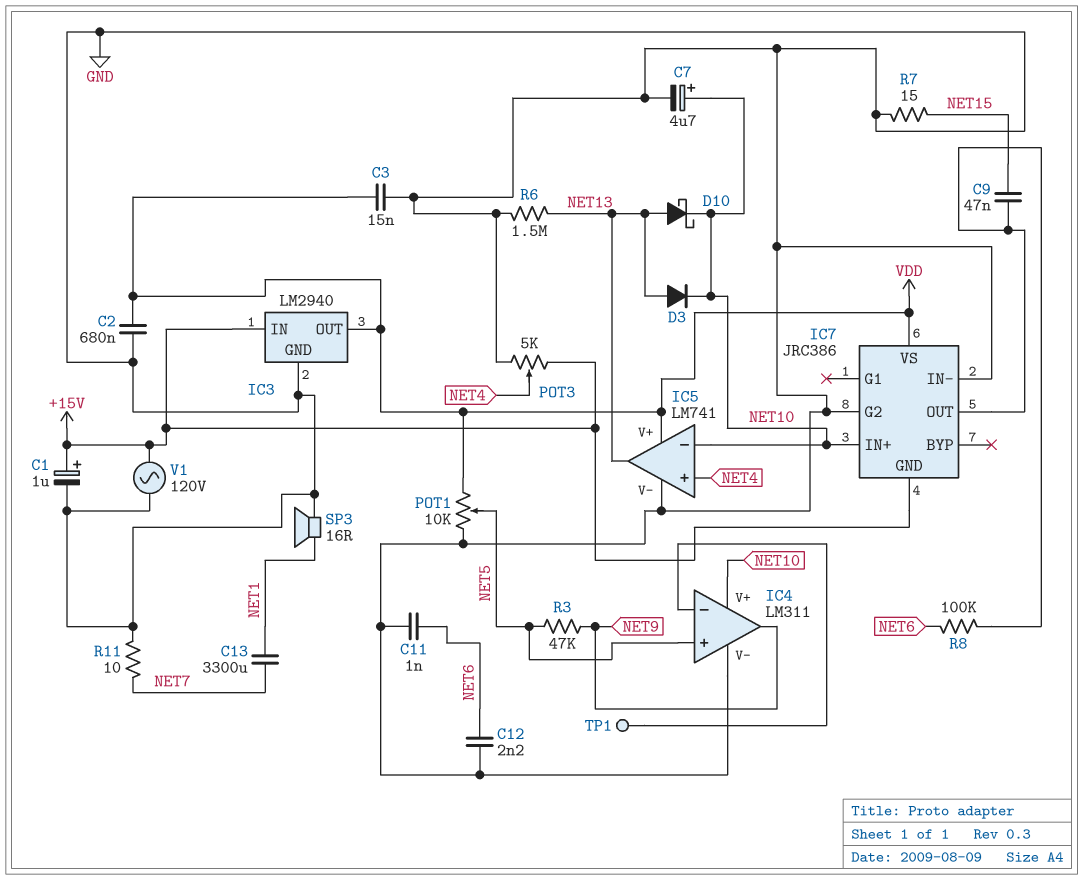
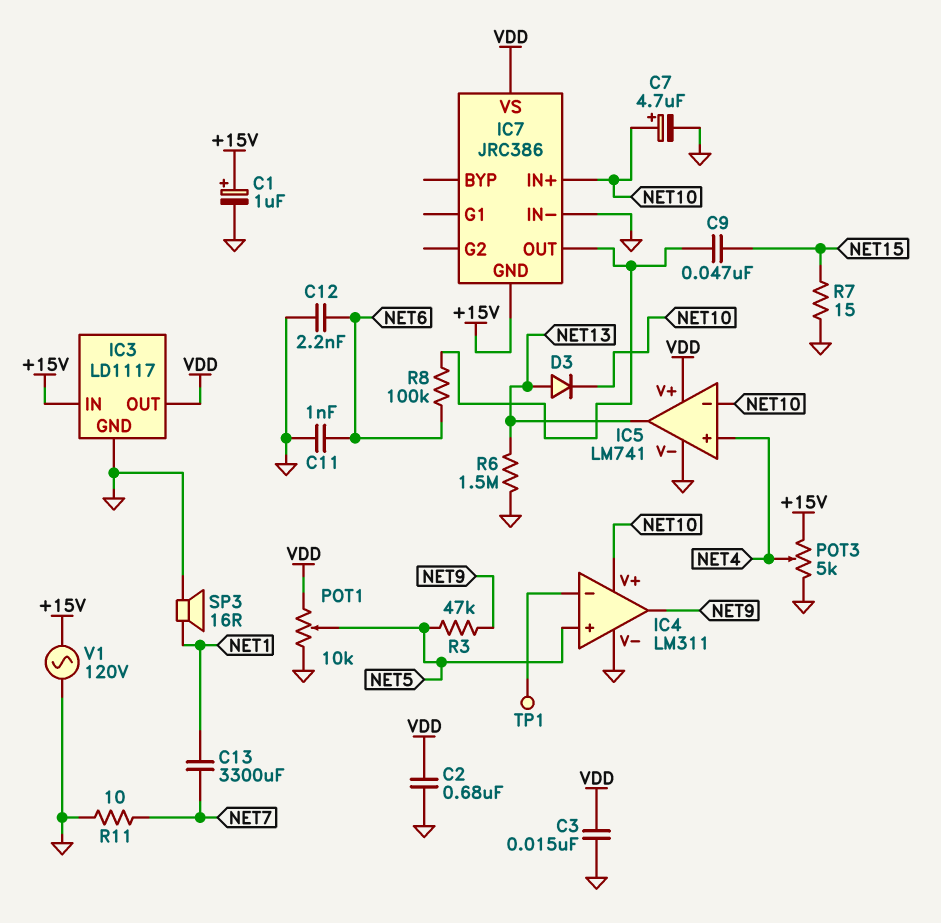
D10: schottky (A NET13, K NET10) -> none
IC3: LM2940 -> LD1117
IC7 pin G2: GND -> none

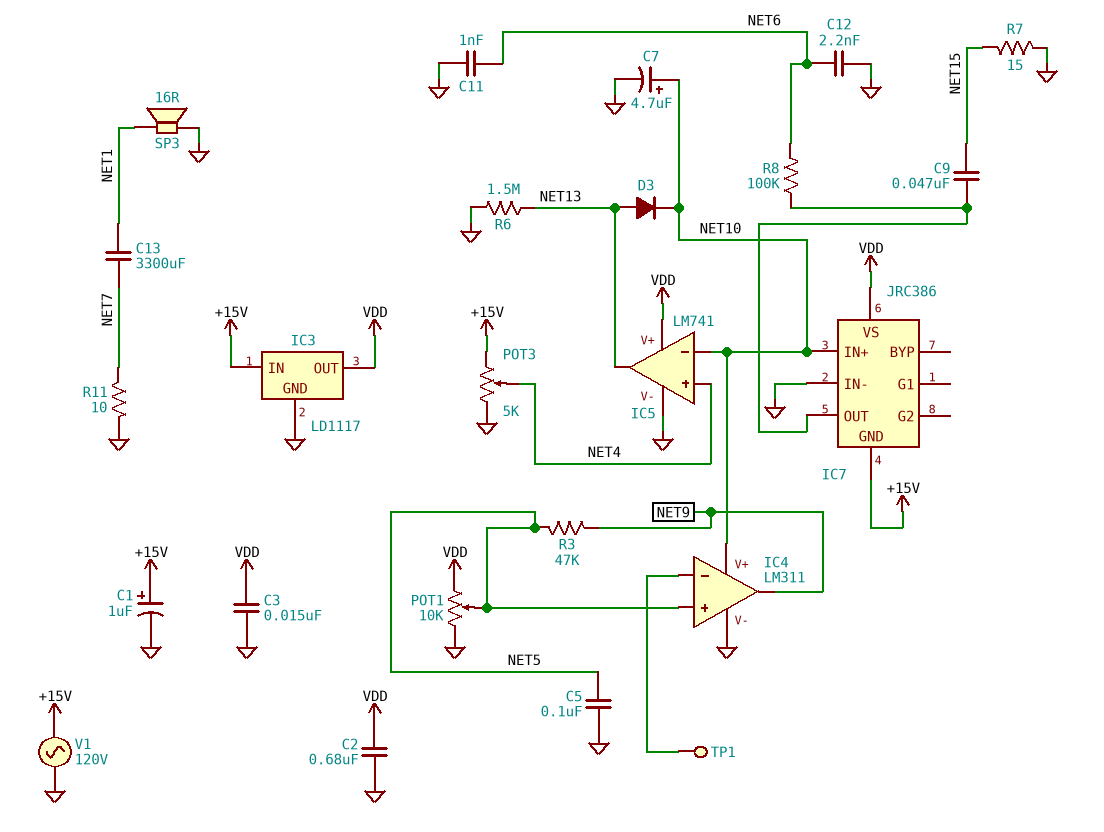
C5: none -> 100nF (GND, NET5)

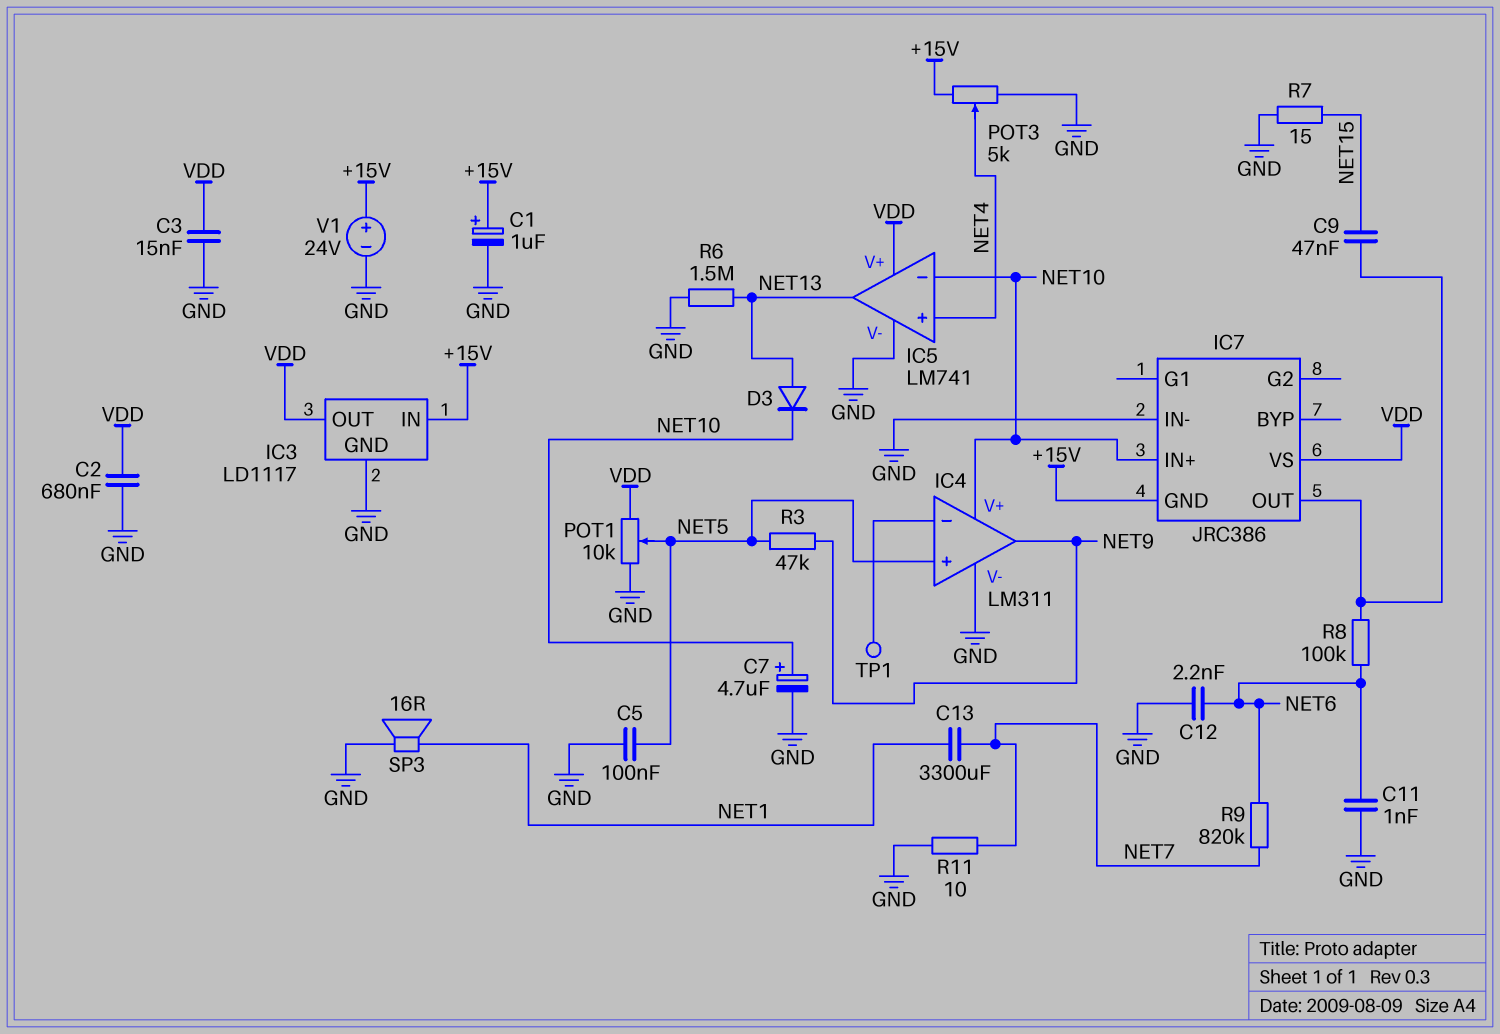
R9: none -> 820k (NET6, NET7)
V1: AC 120V (+15V, GND) -> 24V (plus +15V, minus GND)

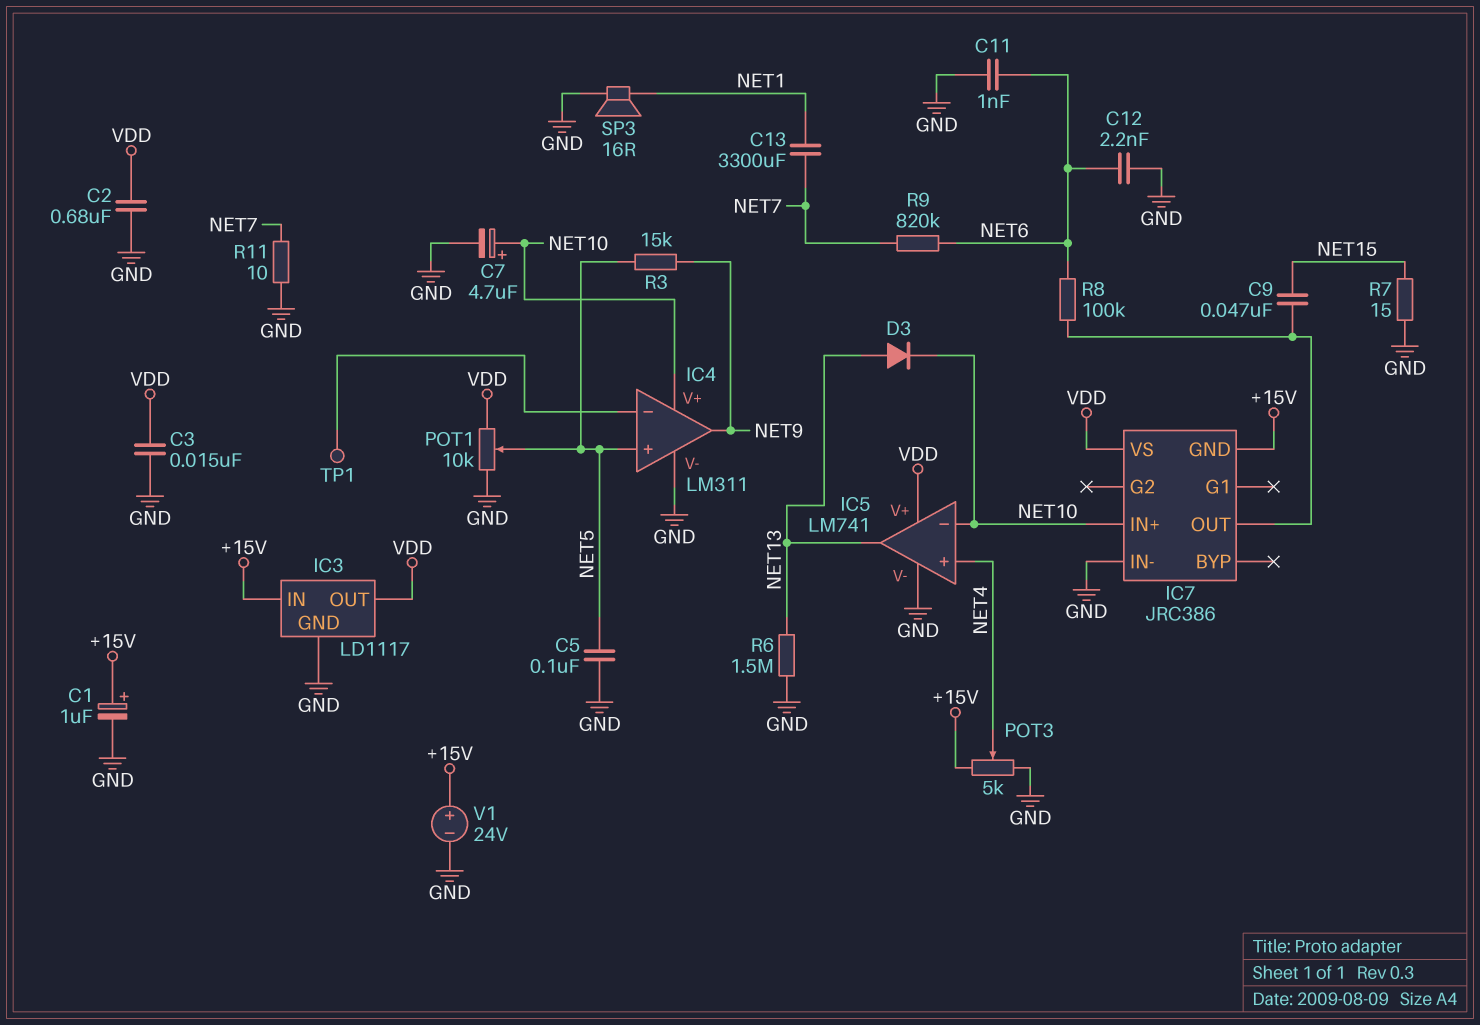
R3: 47k (NET5, NET9) -> 15k (NET5, NET9)

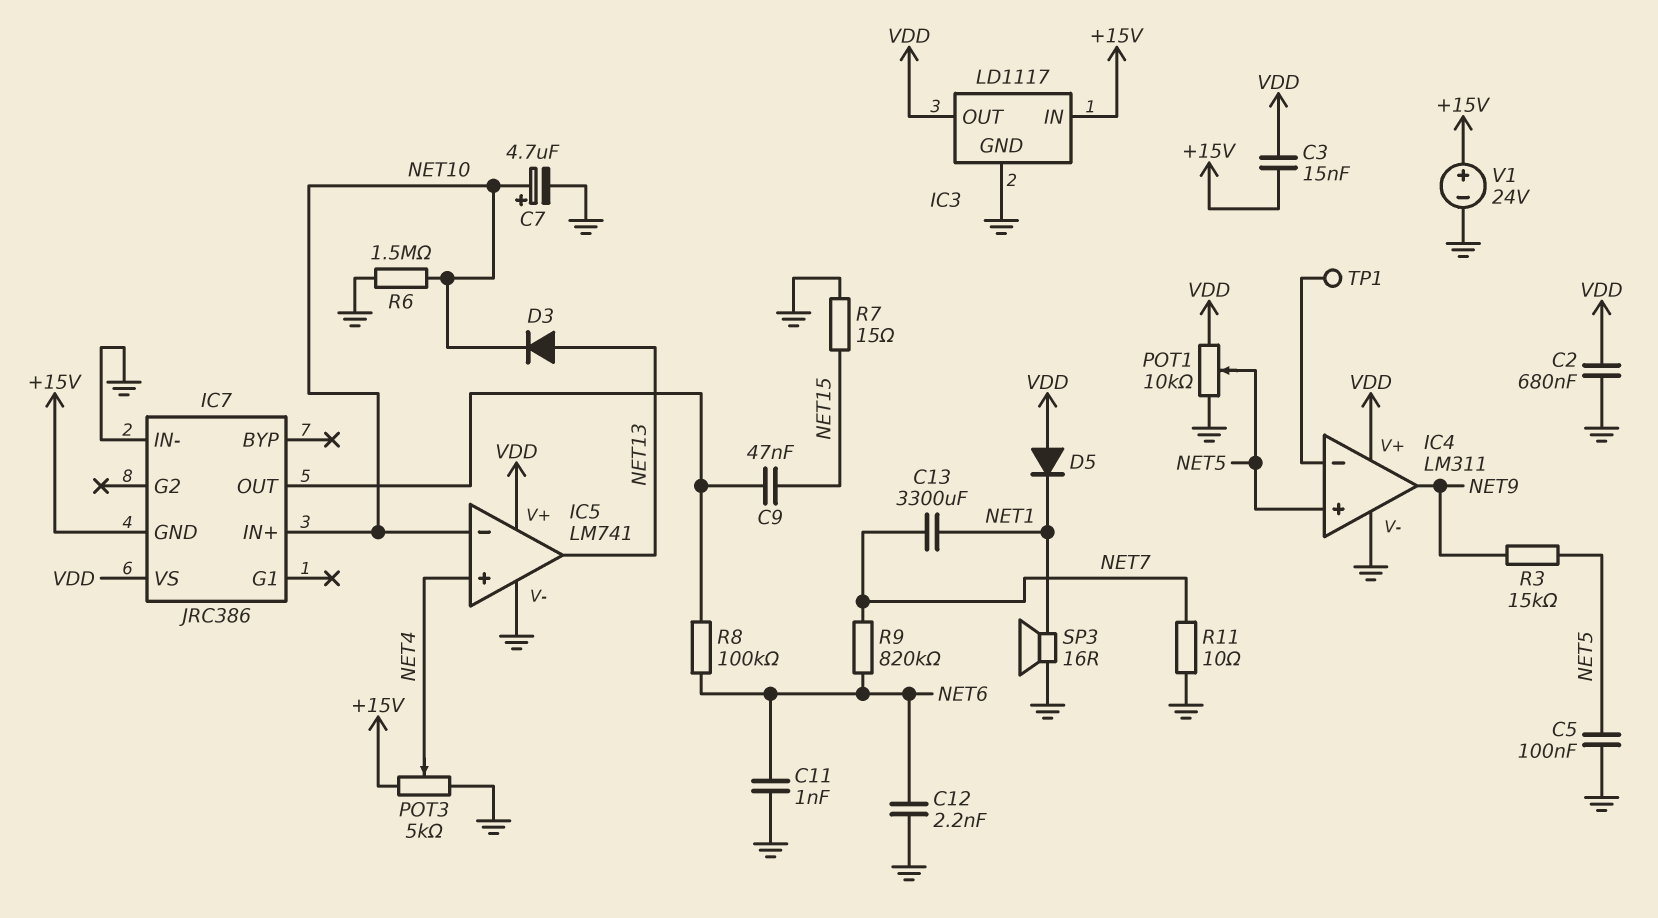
C1: 1uF (plus +15V, minus GND) -> none
C3: 15nF (GND, VDD) -> 15nF (+15V, VDD)
D5: none -> diode (A VDD, K NET1)
IC4 pin V+: NET10 -> VDD
R6: 1.5M (GND, NET13) -> 1.5M (GND, NET10)

